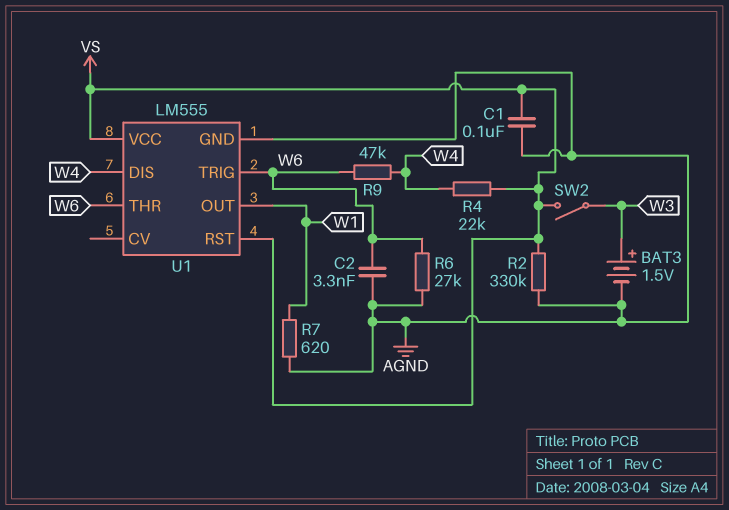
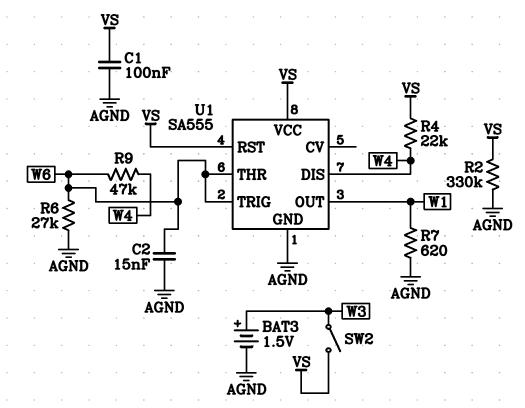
C2: 3.3nF (AGND, W6) -> 15nF (AGND, W6)
U1: LM555 -> SA555

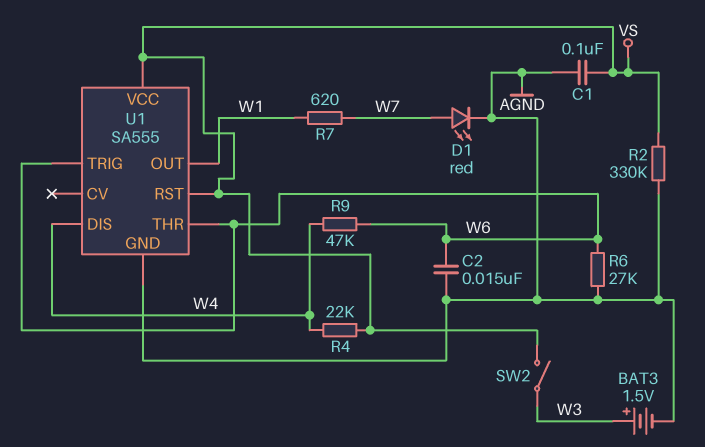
D1: none -> LED red (A W7, K AGND)
R7: 620 (AGND, W1) -> 620 (W1, W7)

